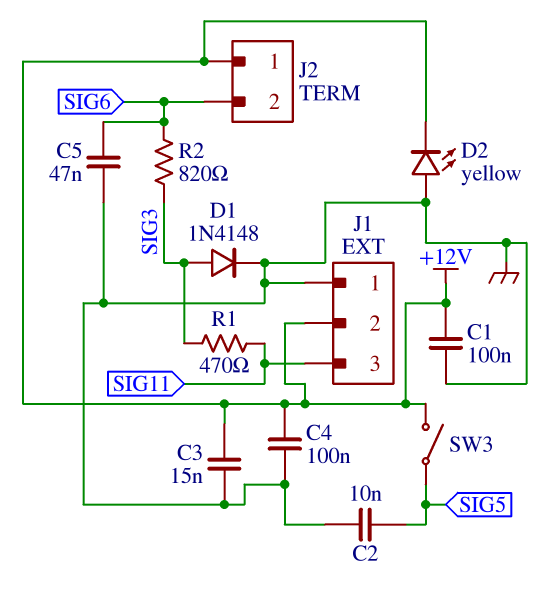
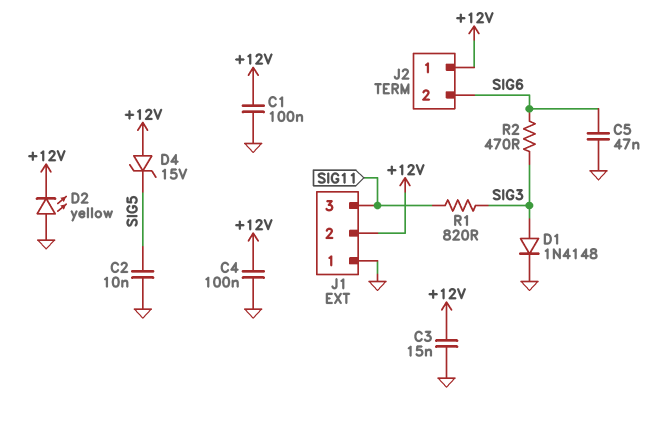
D4: none -> zener 15V (A +12V, K SIG5)
R1: 470 (SIG3, SIG11) -> 820 (SIG3, SIG11)
R2: 820 (SIG3, SIG6) -> 470 (SIG3, SIG6)
SW3: switch (+12V, SIG5) -> none

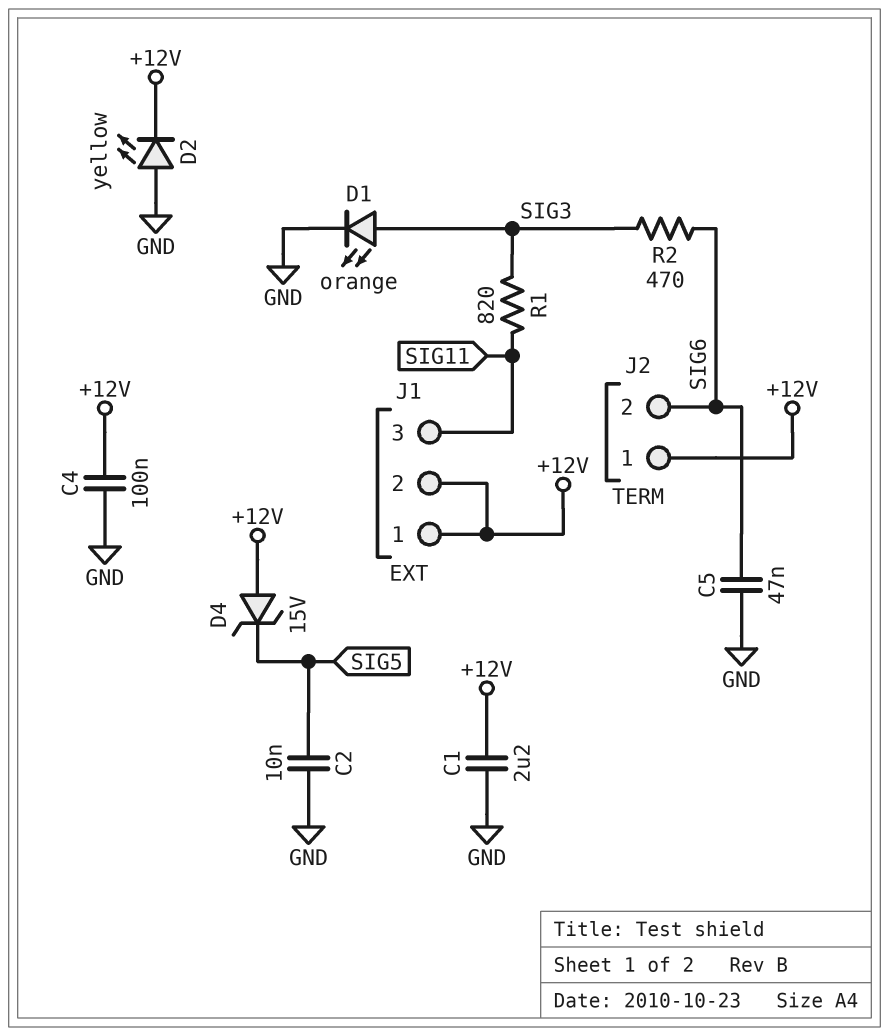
C1: 100nF (+12V, GND) -> 2.2uF (+12V, GND)
C3: 15nF (+12V, GND) -> none
D1: diode 1N4148 (A SIG3, K GND) -> LED orange (A SIG3, K GND)
J1 pin 1: GND -> +12V

